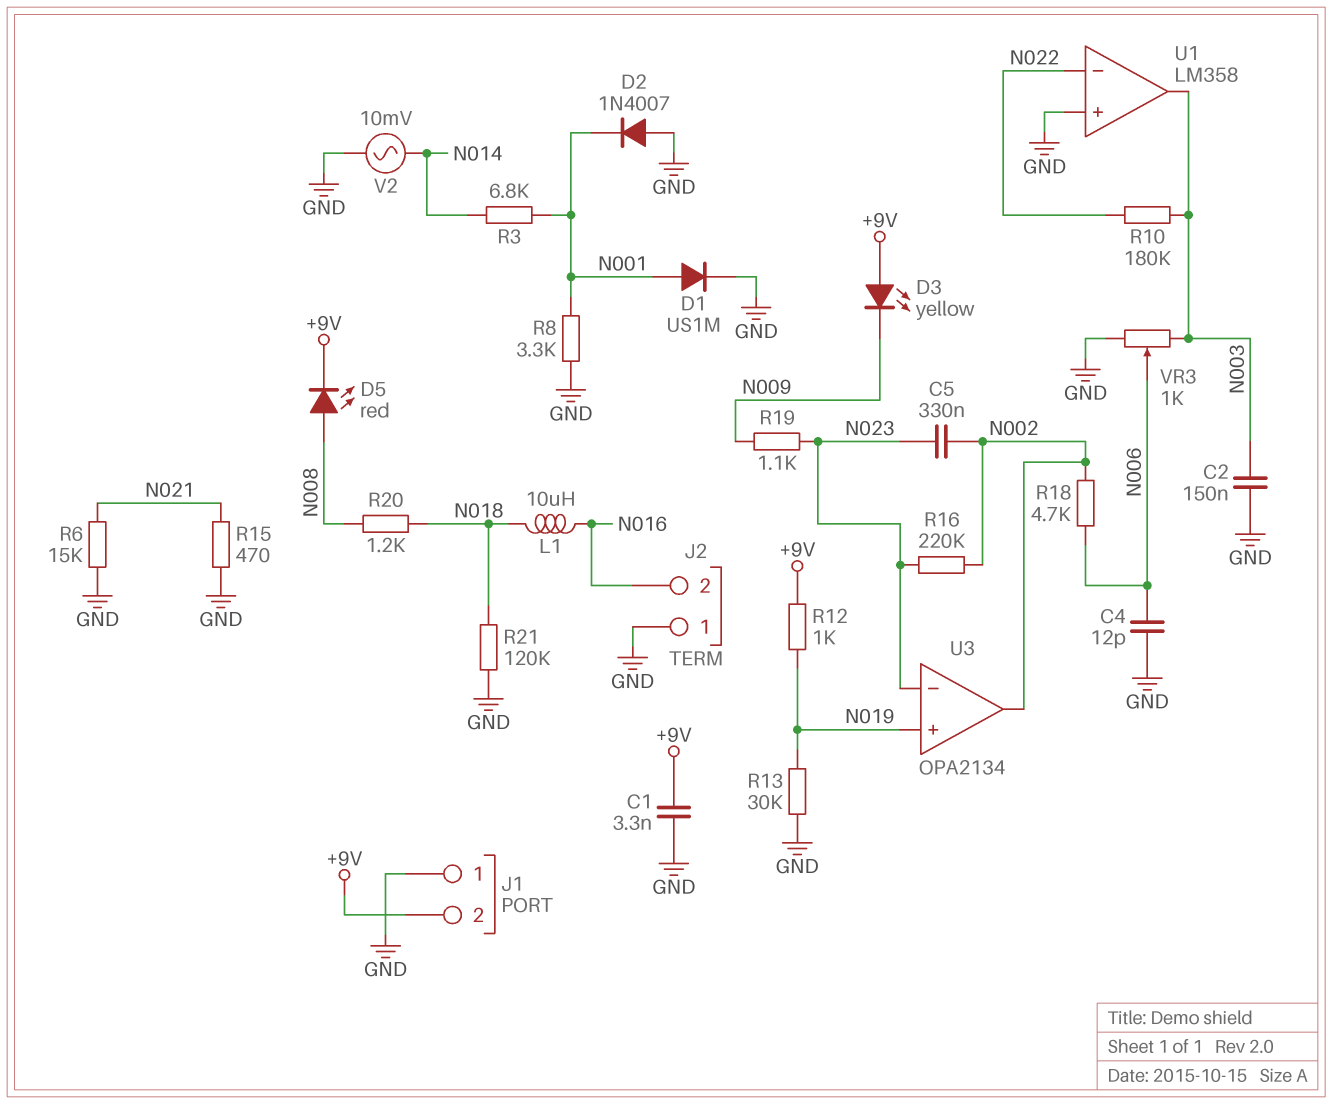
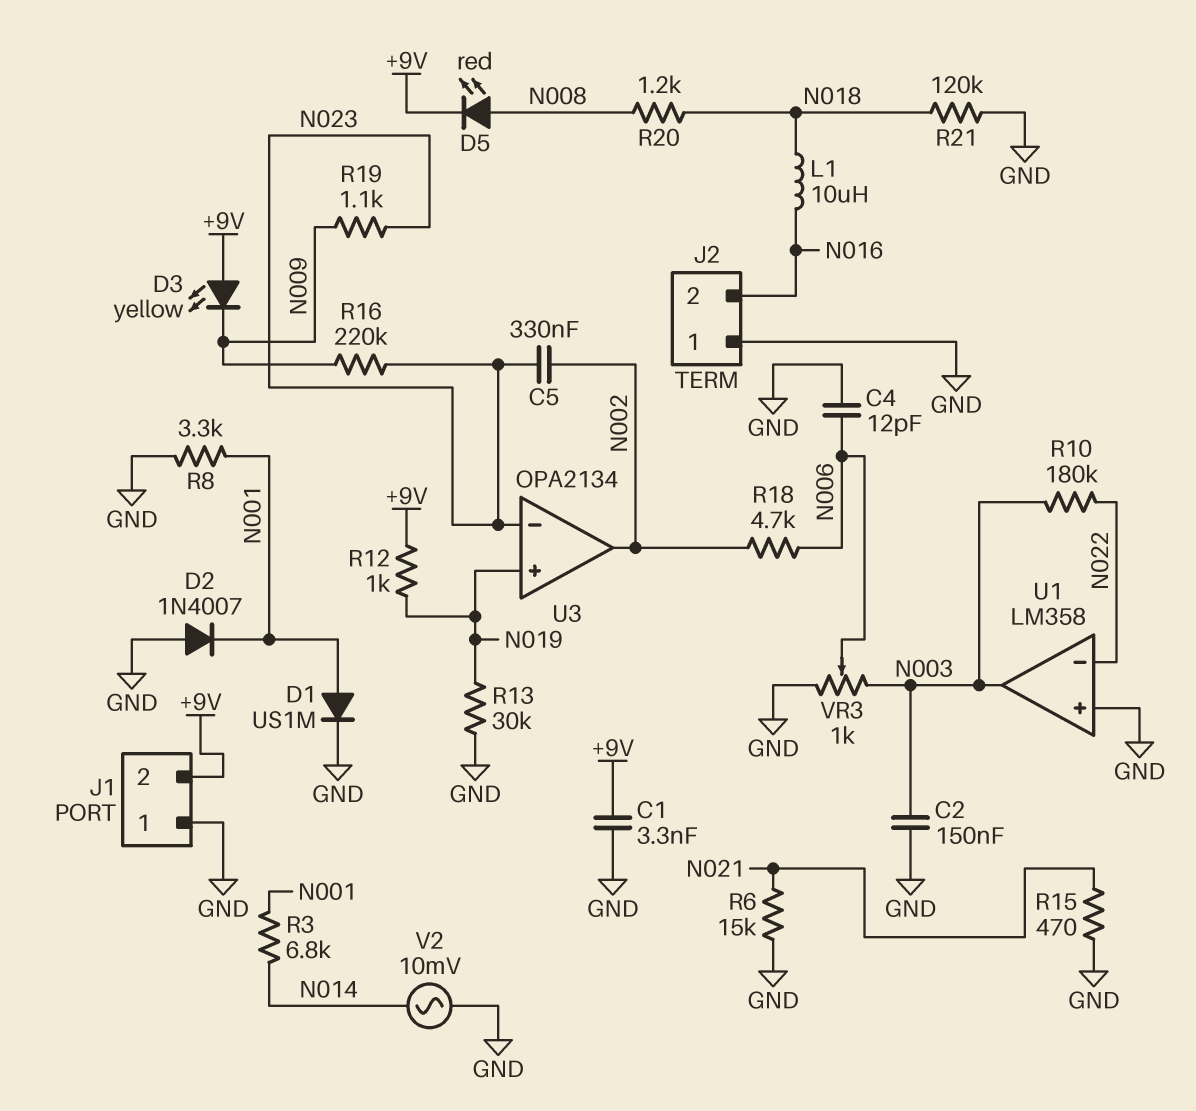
R16: 220k (N002, N023) -> 220k (N009, N023)

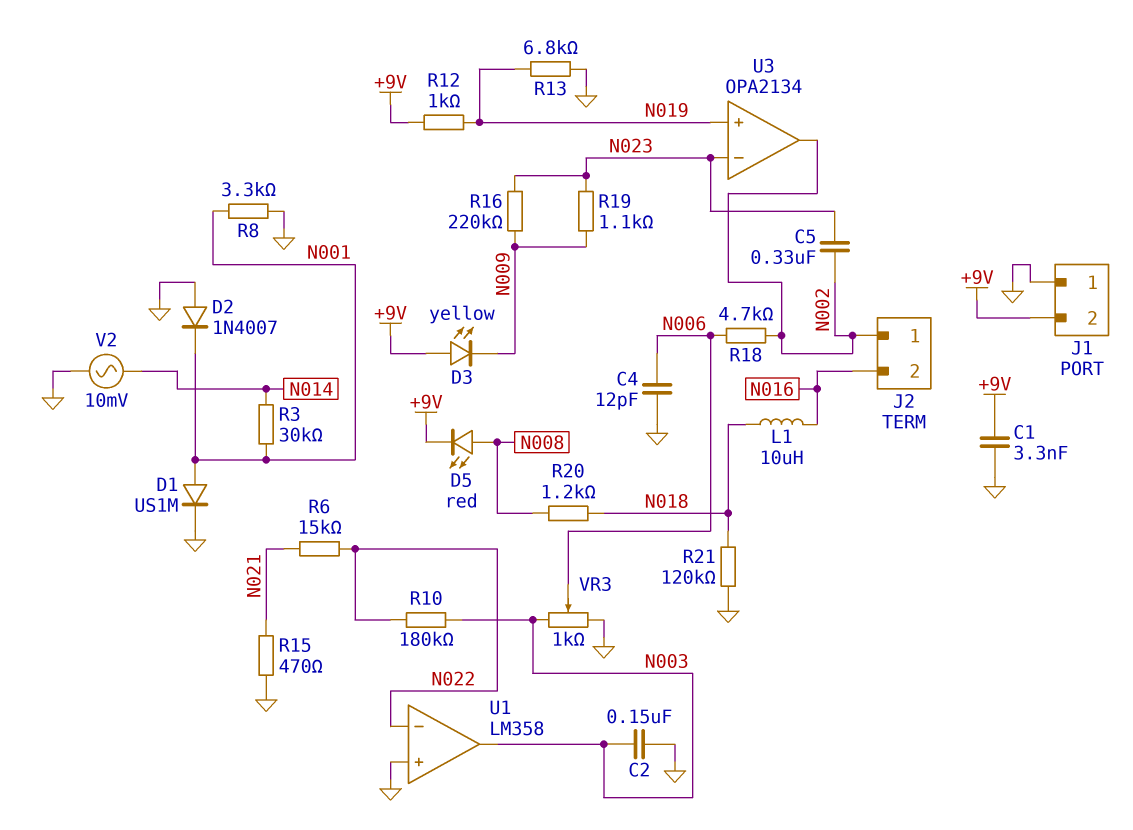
J2 pin 1: GND -> N002
R3: 6.8k (N001, N014) -> 30k (N001, N014)
R6: 15k (GND, N021) -> 15k (N021, N022)
R13: 30k (GND, N019) -> 6.8k (GND, N019)

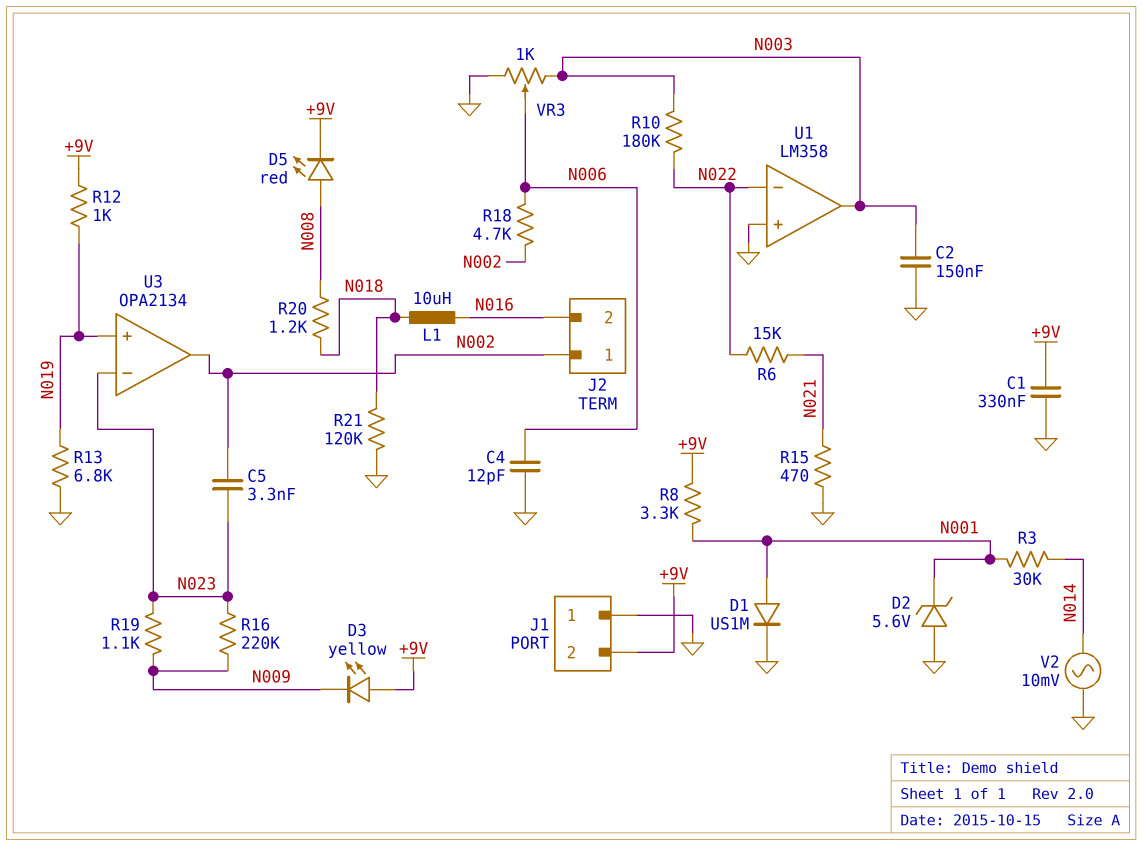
C1: 3.3nF (+9V, GND) -> 330nF (+9V, GND)
C5: 330nF (N002, N023) -> 3.3nF (N002, N023)
D2: diode 1N4007 (A GND, K N001) -> zener 5.6V (A GND, K N001)
R8: 3.3k (GND, N001) -> 3.3k (+9V, N001)

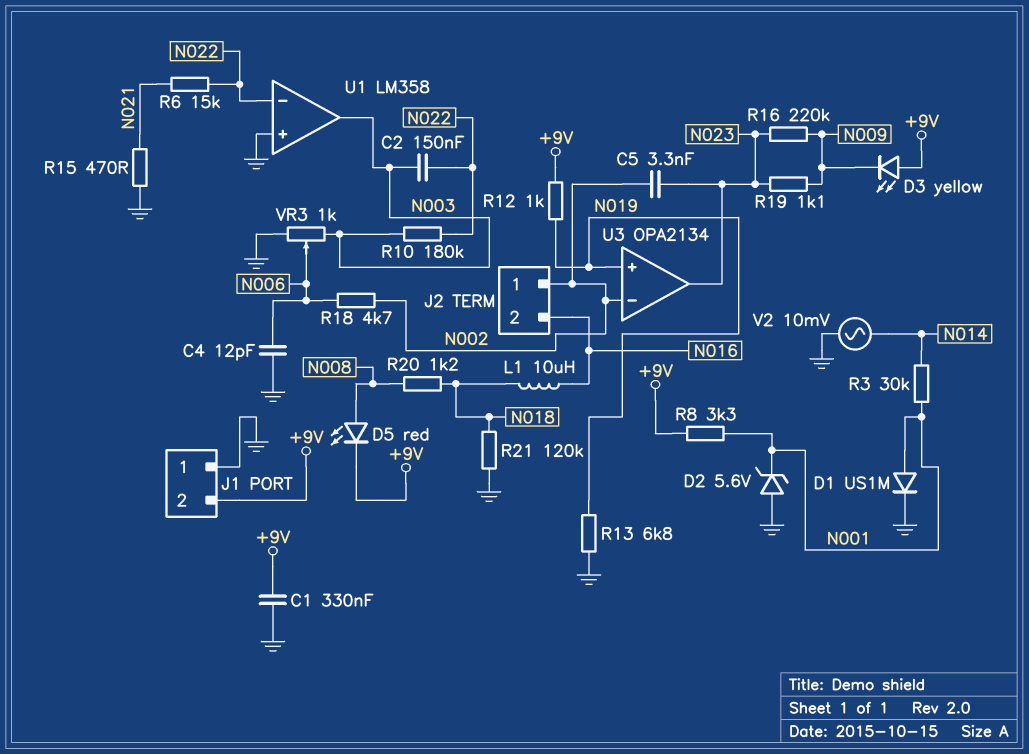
C2: 150nF (GND, N003) -> 150nF (N003, N022)
U3 pin in-: N023 -> N002
U3 pin out: N002 -> N023

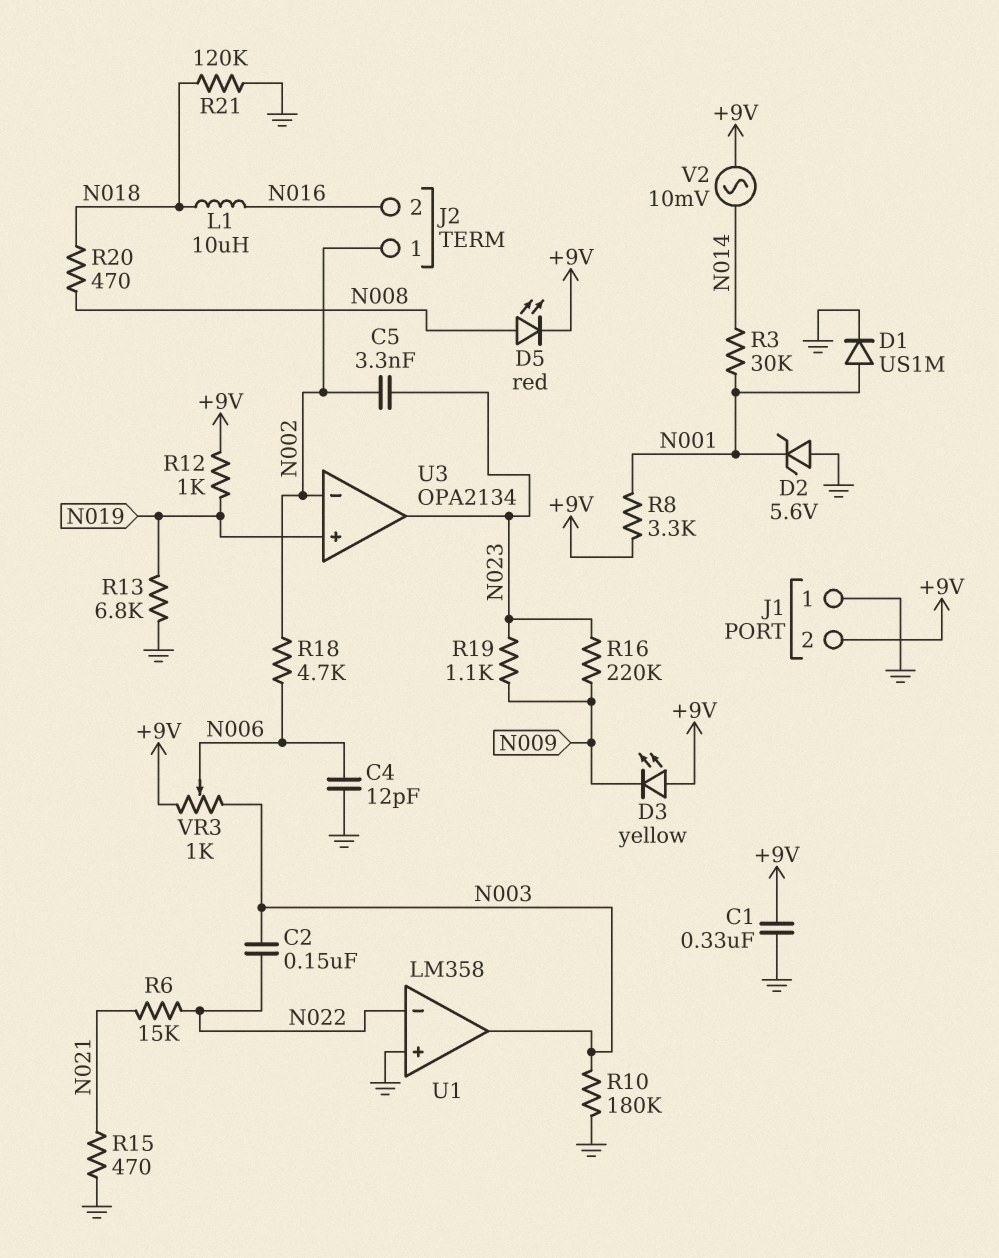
R10: 180k (N003, N022) -> 180k (GND, N003)
R20: 1.2k (N008, N018) -> 470 (N008, N018)
V2: AC 10mV (GND, N014) -> AC 10mV (+9V, N014)
VR3: 1k (GND, N003, wiper N006) -> 1k (+9V, N003, wiper N006)

